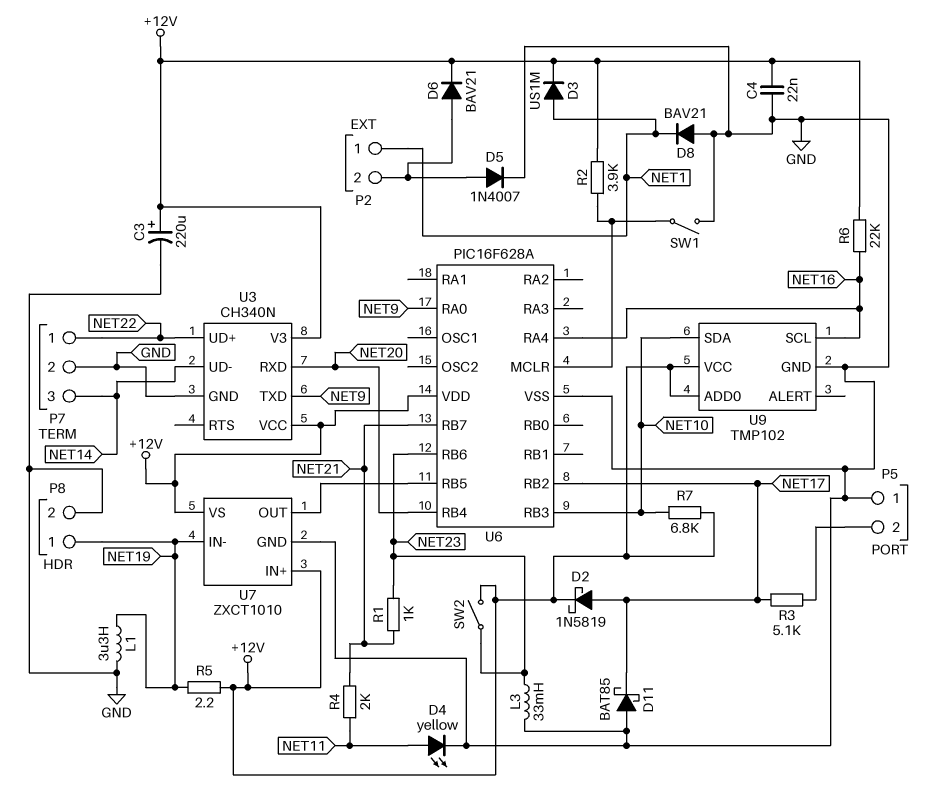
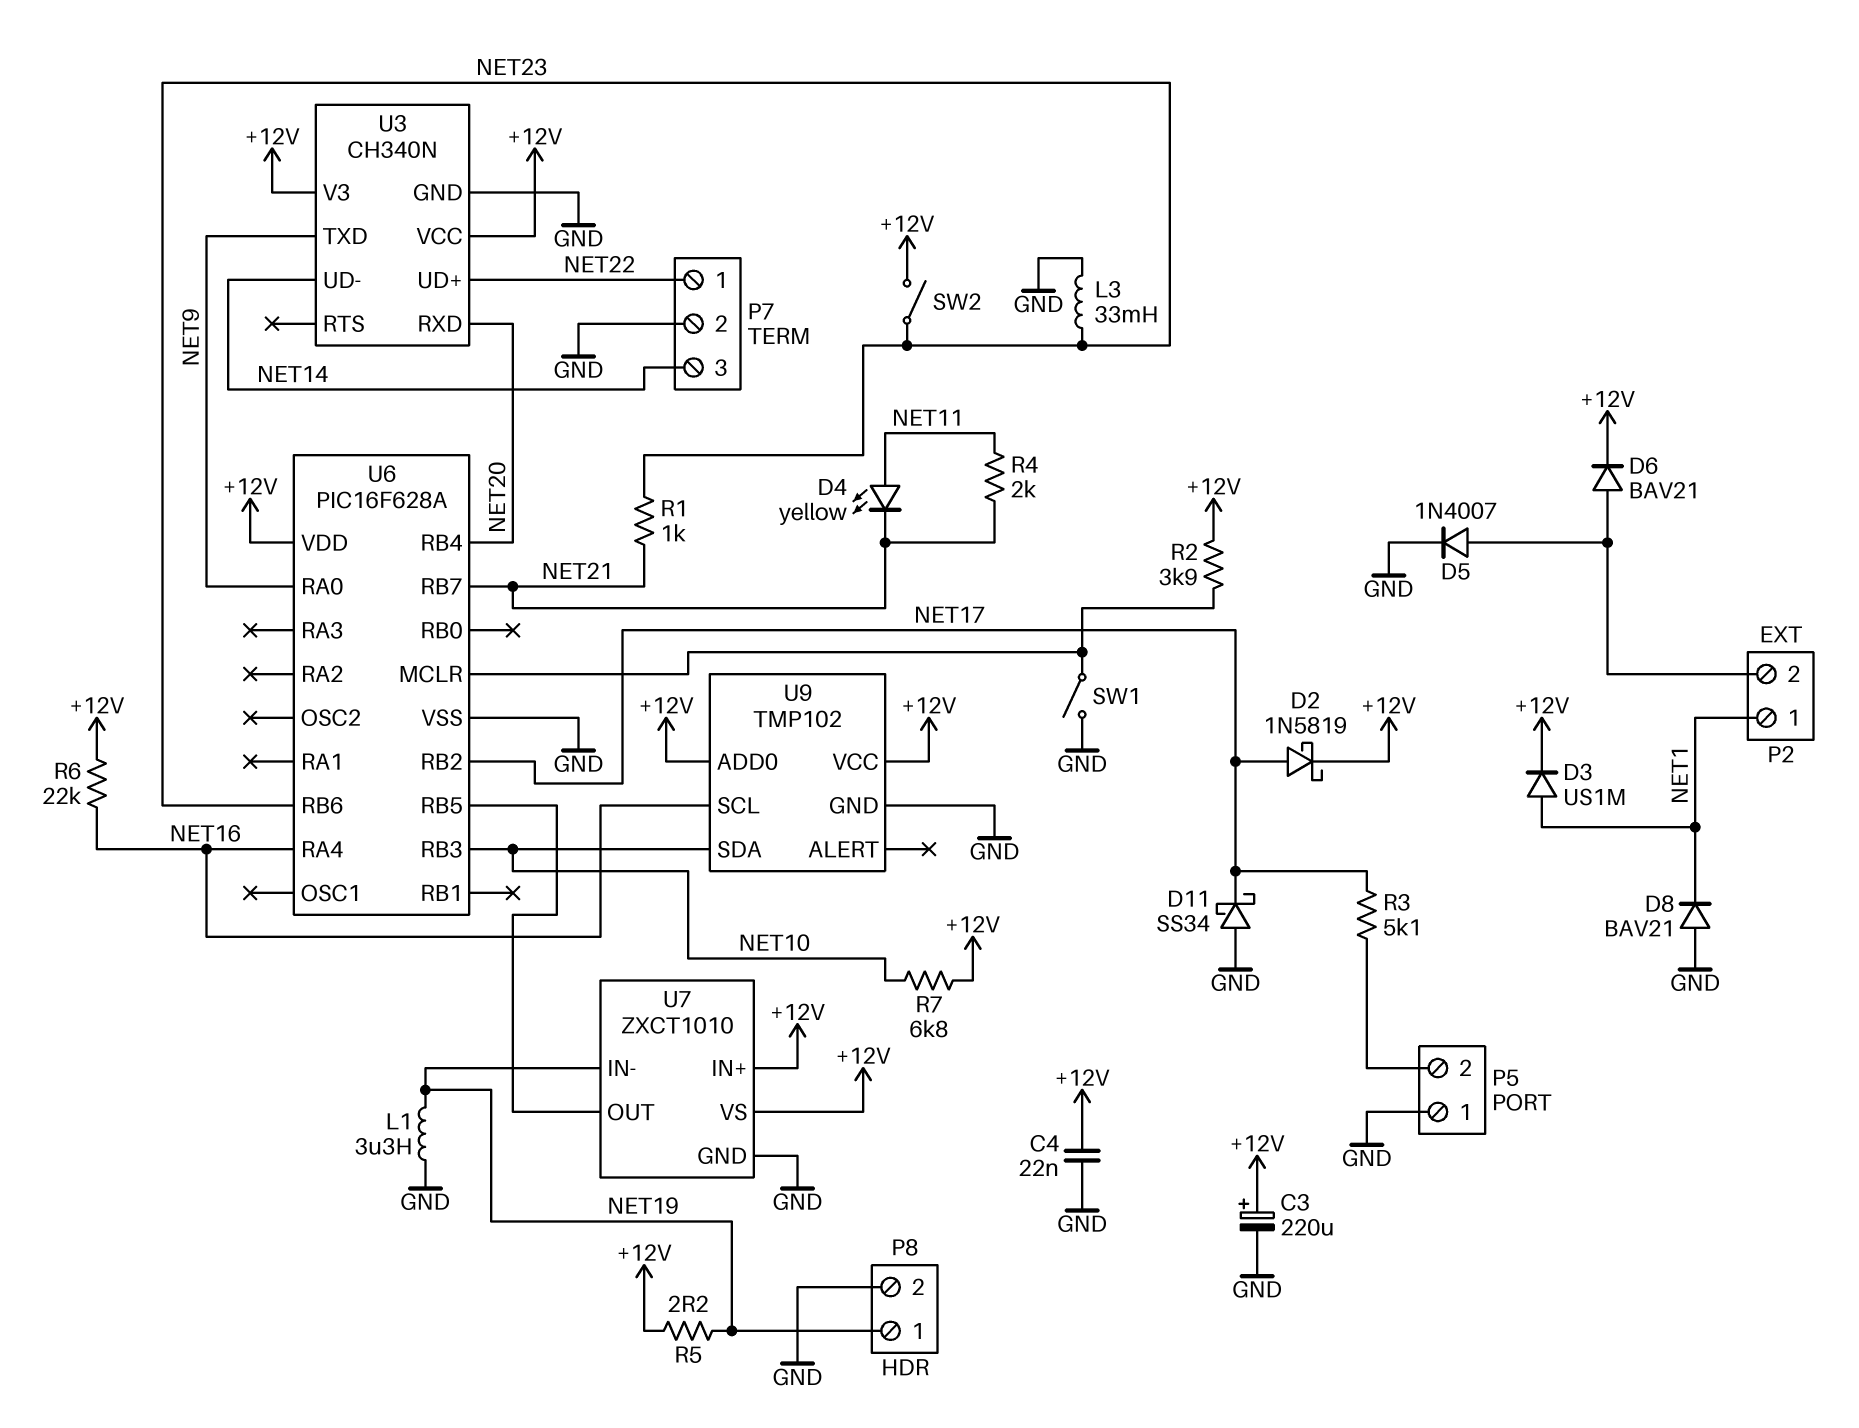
D4: LED yellow (A NET11, K GND) -> LED yellow (A NET11, K NET21)
D11: schottky BAT85 (A GND, K NET17) -> schottky SS34 (A GND, K NET17)

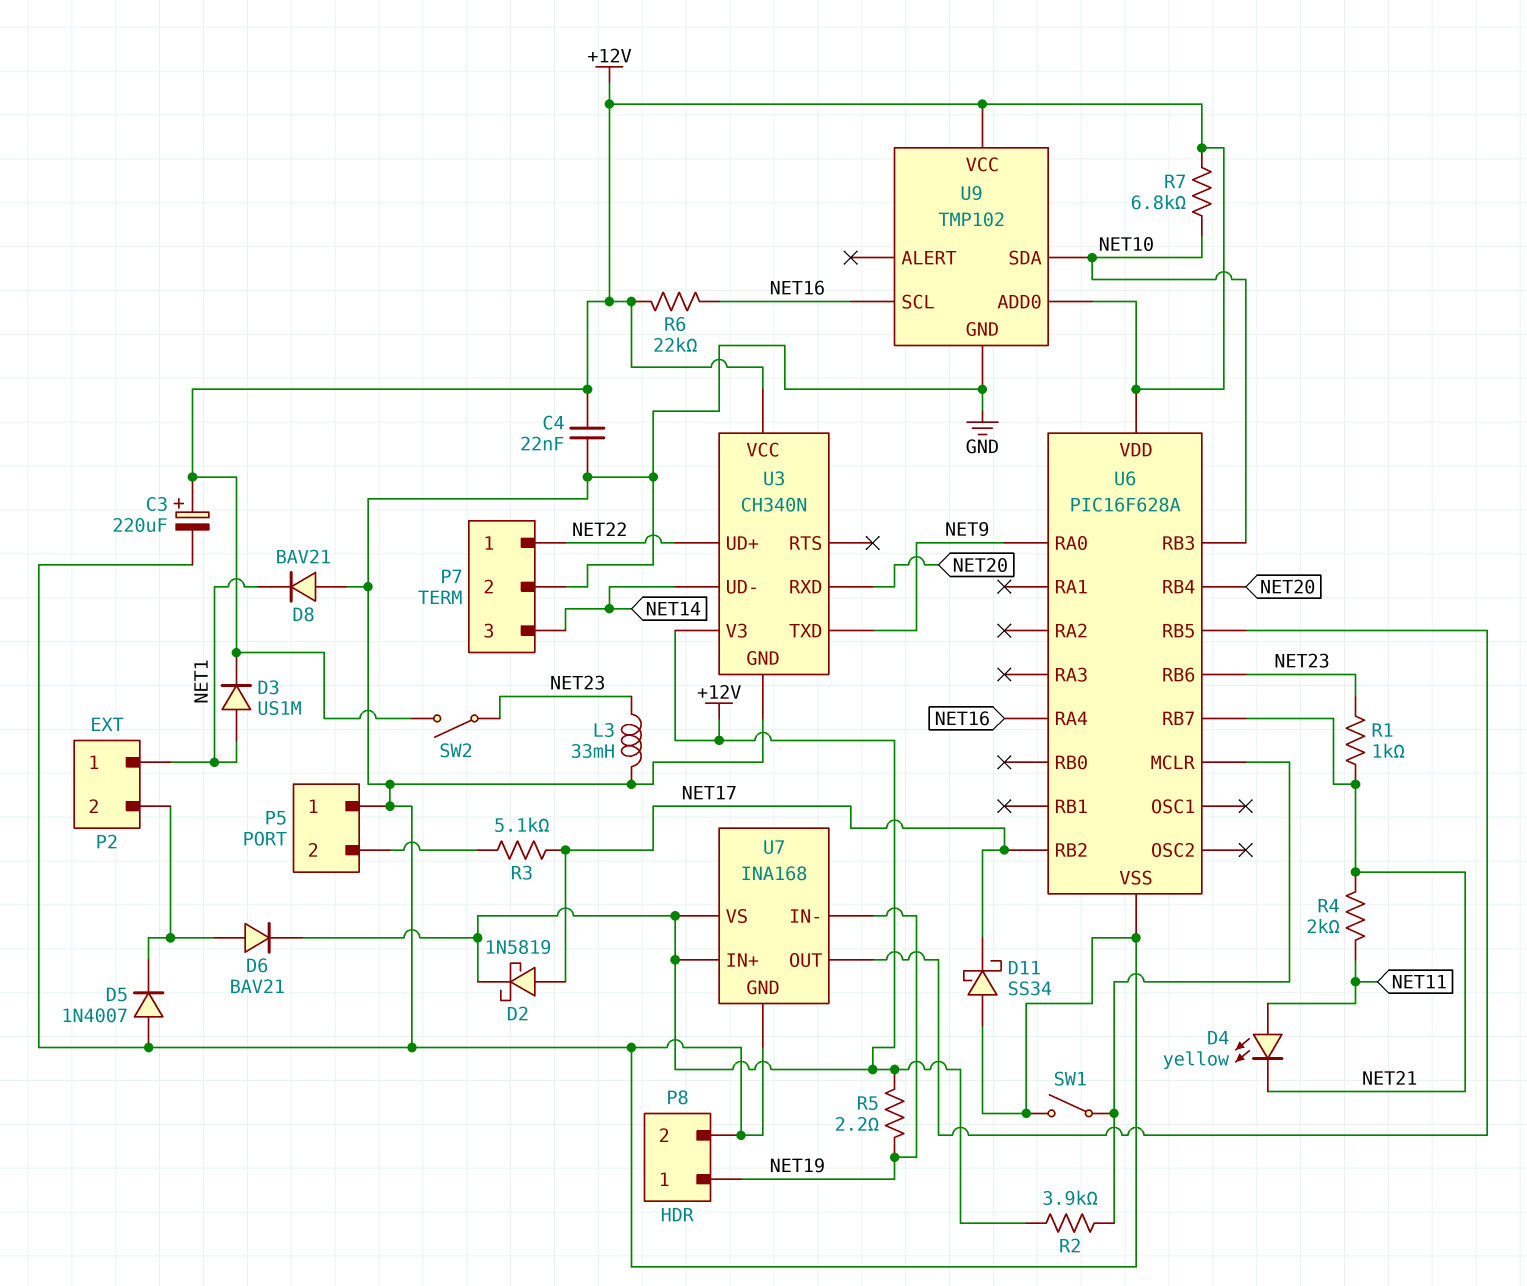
D5: diode 1N4007 (A P2/2, K GND) -> diode 1N4007 (A GND, K P2/2)
L1: 3.3uH (GND, NET19) -> none
U7: ZXCT1010 -> INA168

